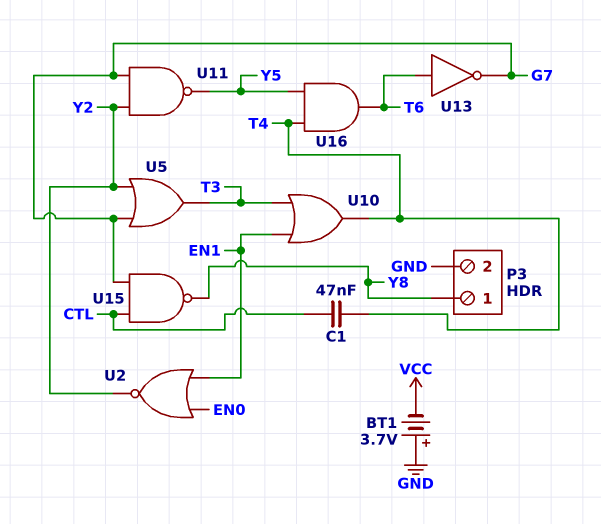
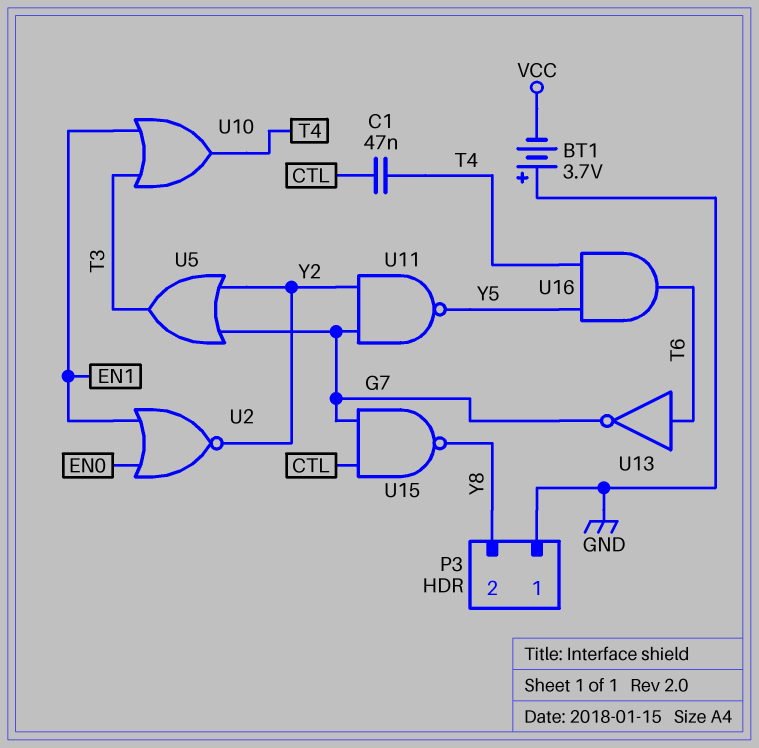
P3 pin 1: Y8 -> GND
P3 pin 2: GND -> Y8

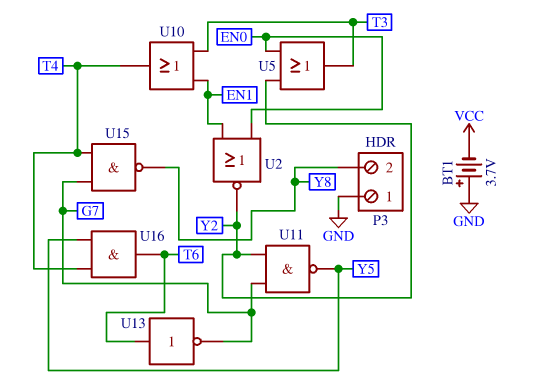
C1: 47nF (CTL, T4) -> none
U5: OR (in G7, in Y2, out T3) -> OR (in EN0, in Y2, out T3)
U15: NAND (in CTL, in G7, out Y8) -> NAND (in G7, in T4, out Y8)

